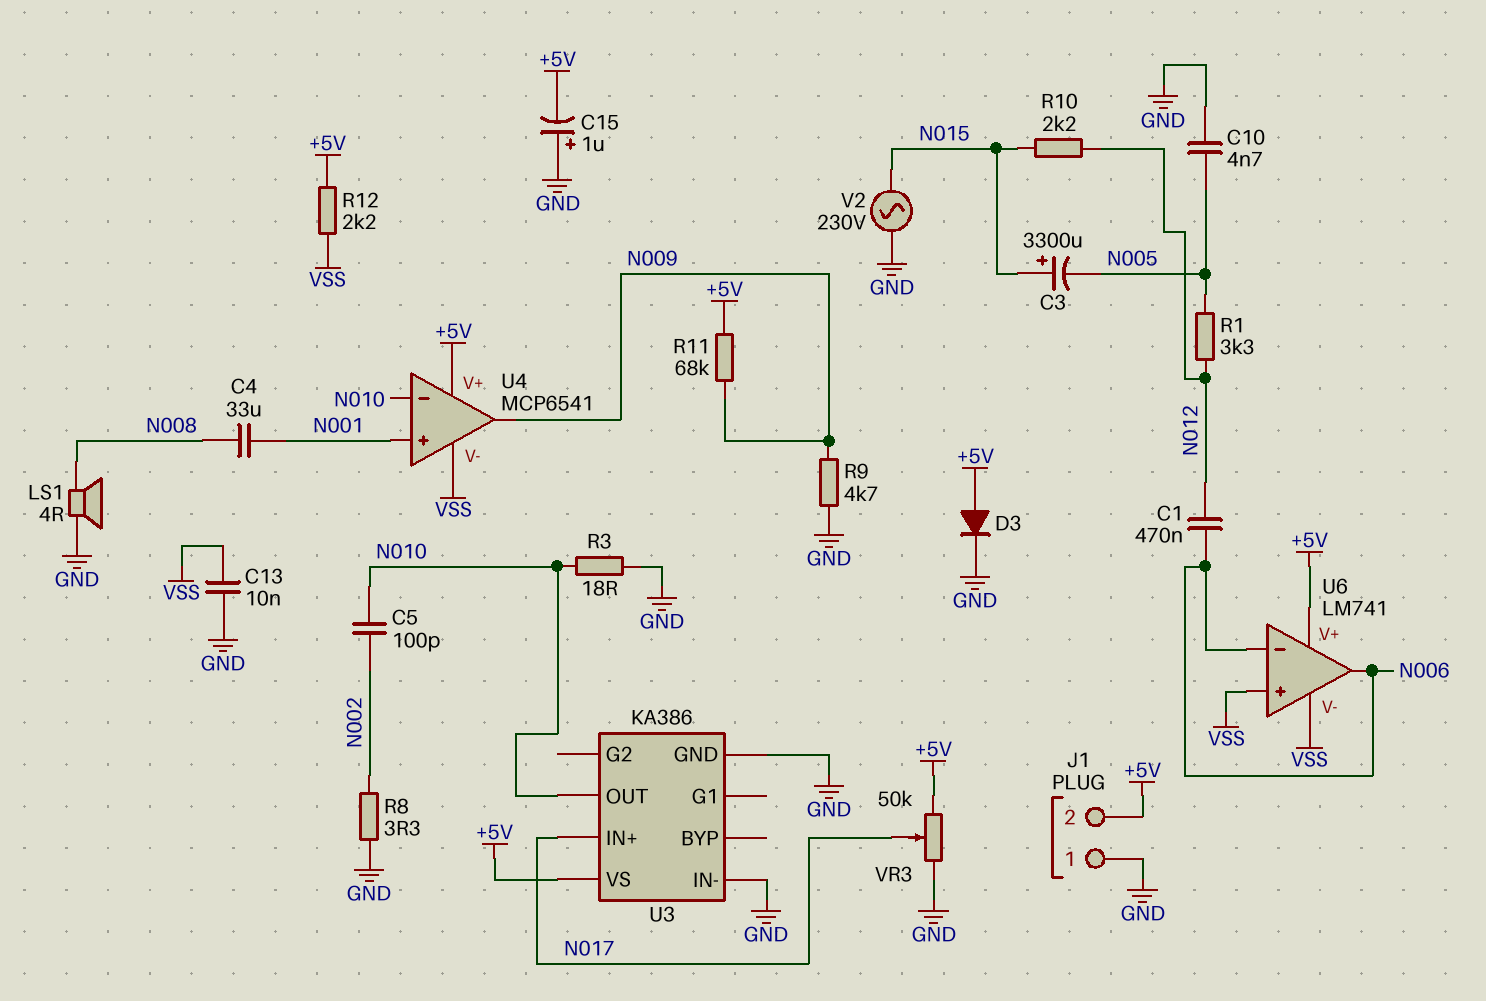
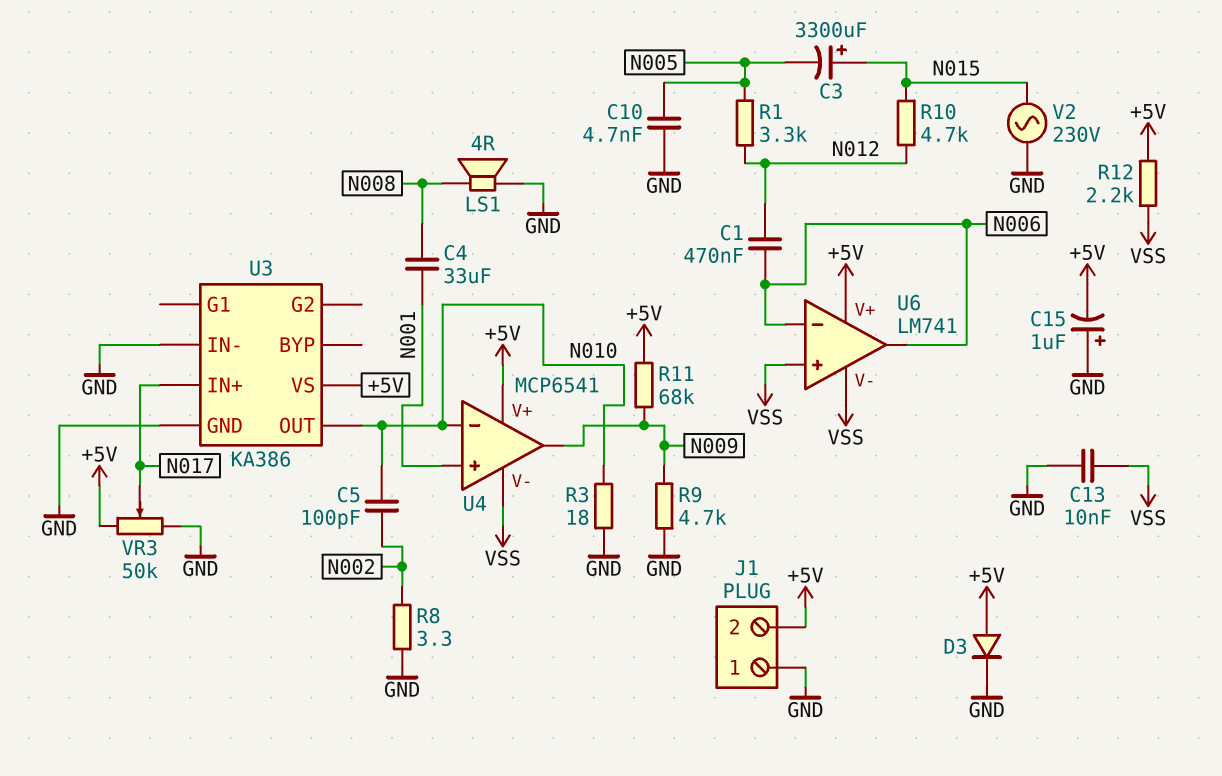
R10: 2.2k (N012, N015) -> 4.7k (N012, N015)

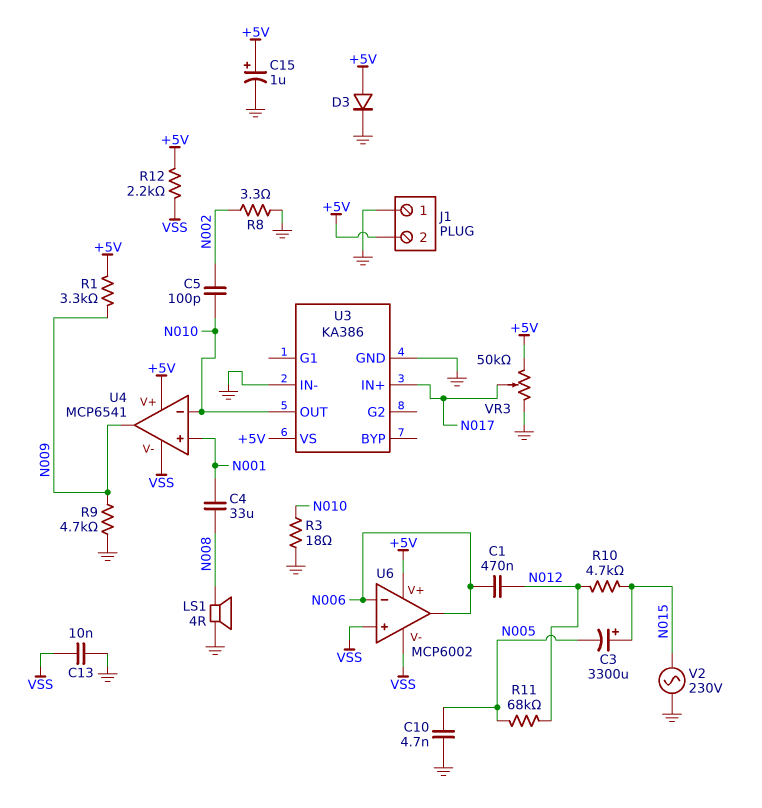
C15: 1uF (plus GND, minus +5V) -> 1uF (plus +5V, minus GND)
R1: 3.3k (N005, N012) -> 3.3k (+5V, N009)
R11: 68k (+5V, N009) -> 68k (N005, N012)
U6: LM741 -> MCP6002

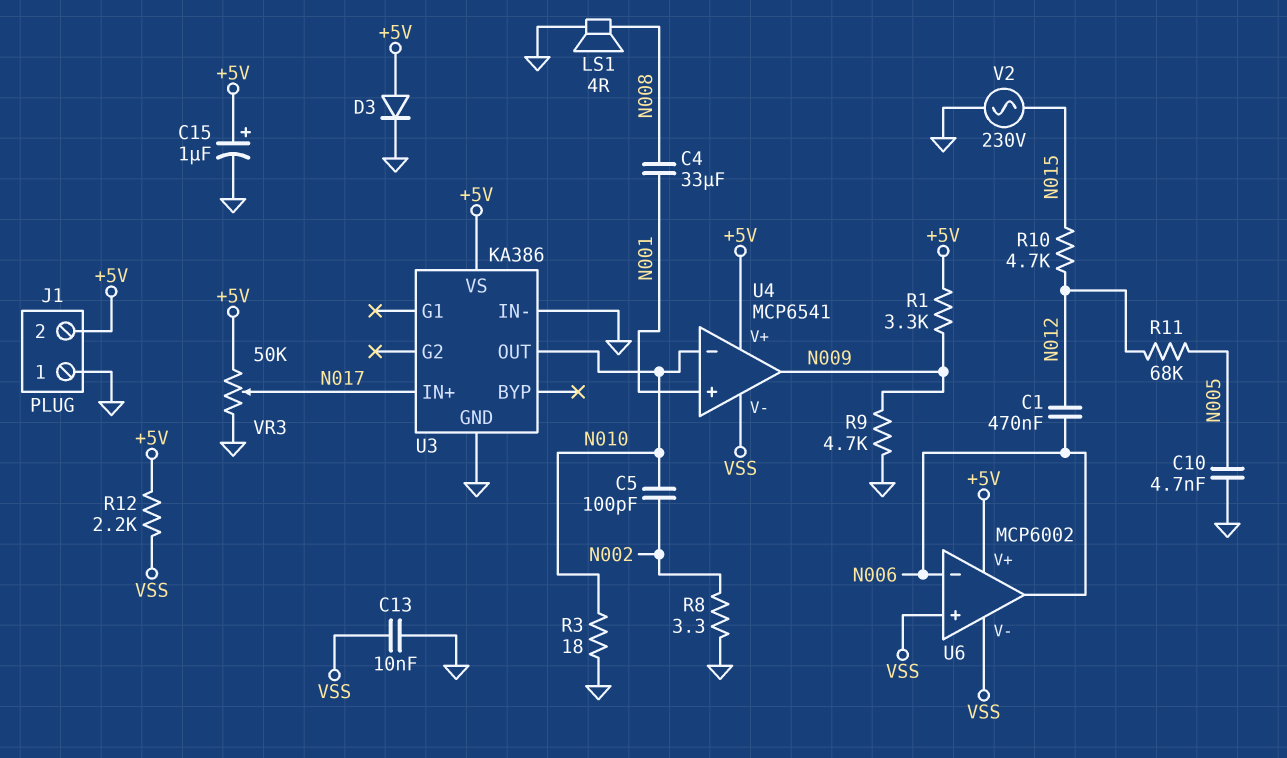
C3: 3300uF (plus N015, minus N005) -> none

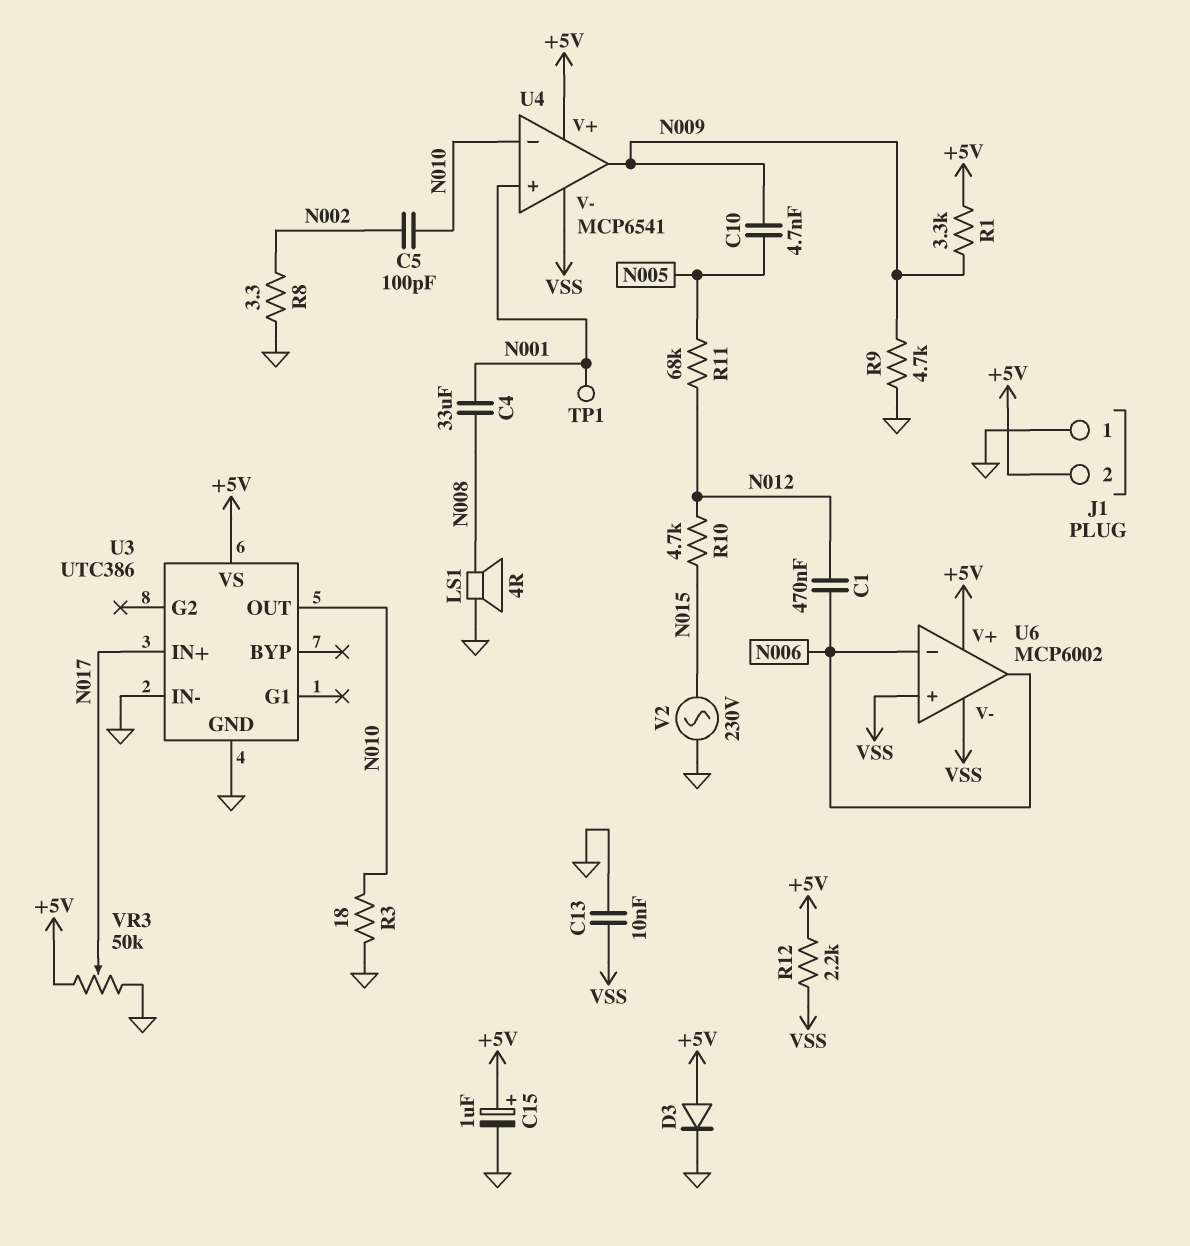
C10: 4.7nF (GND, N005) -> 4.7nF (N005, N009)
TP1: none -> test point (N001)
U3: KA386 -> UTC386

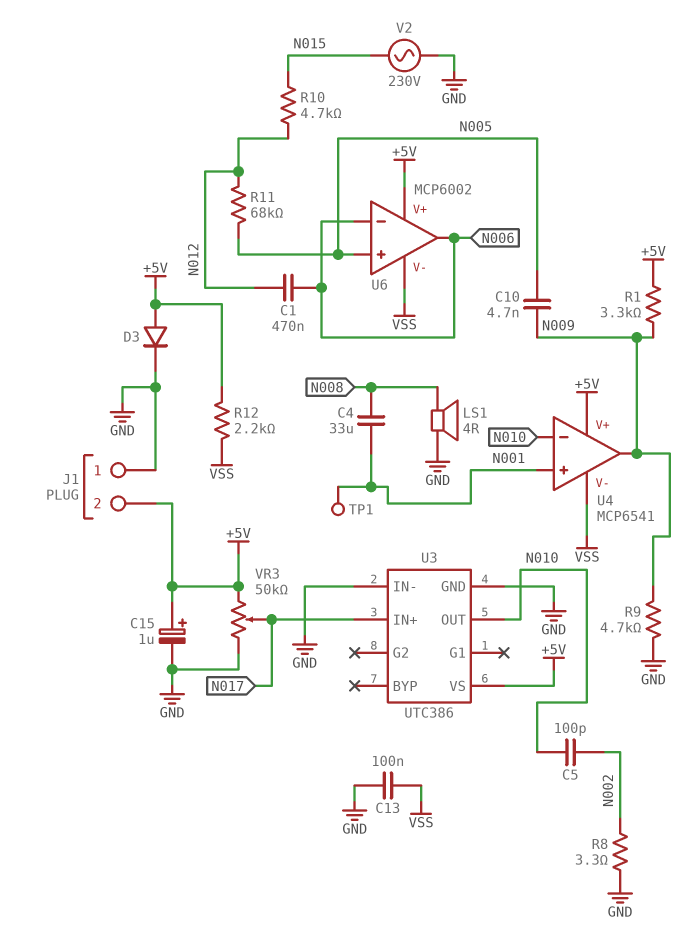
C13: 10nF (GND, VSS) -> 100nF (GND, VSS)
R3: 18 (GND, N010) -> none
U6 pin in+: VSS -> N005

